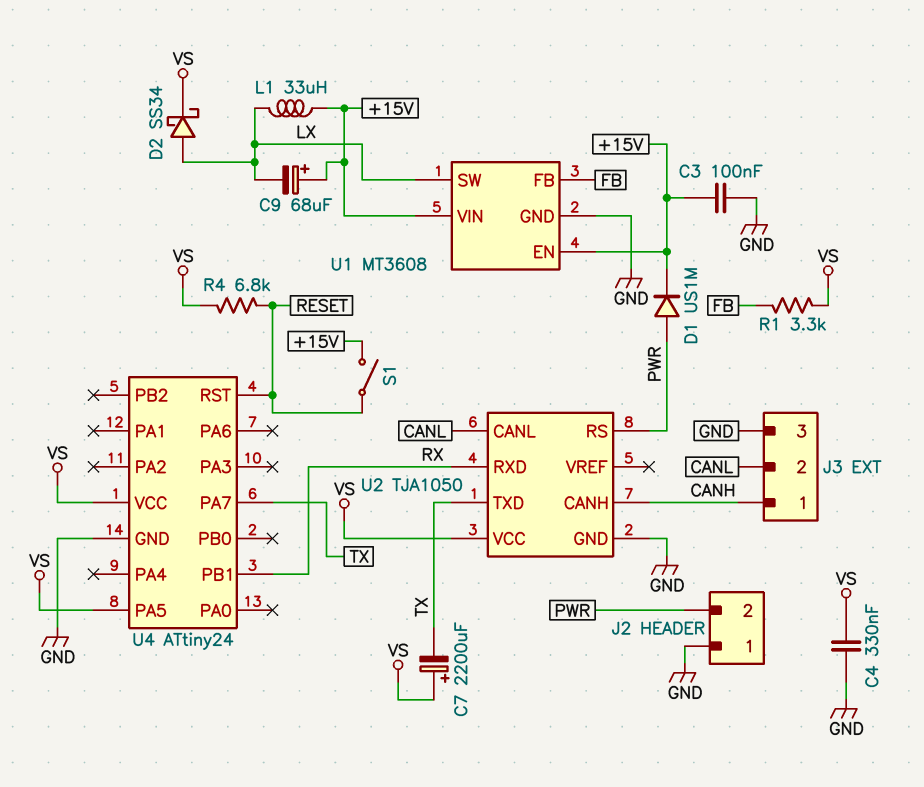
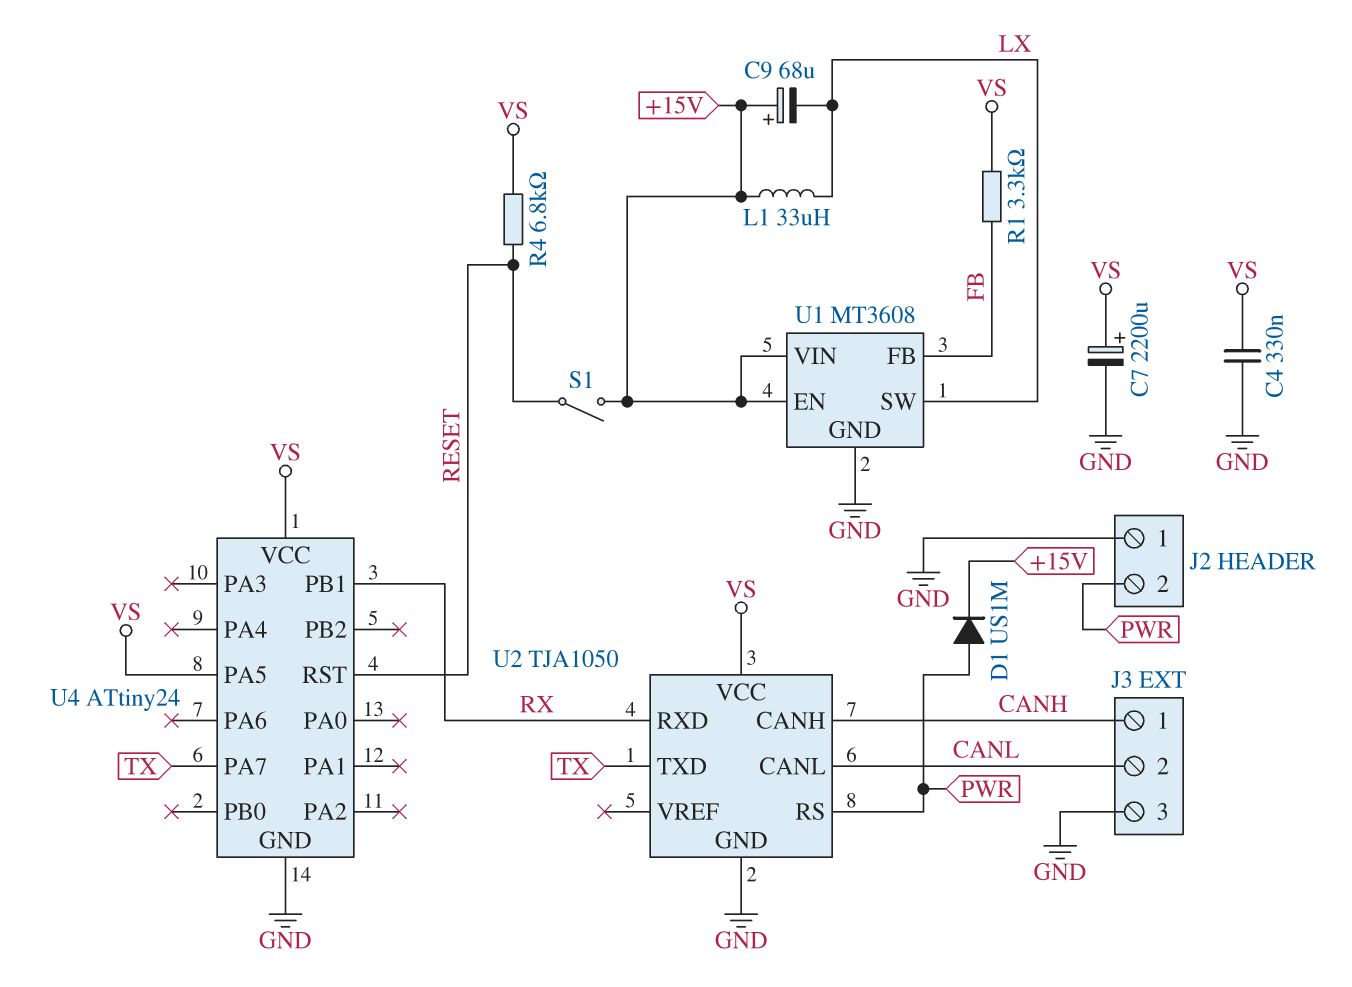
C3: 100nF (+15V, GND) -> none
C7: 2200uF (plus VS, minus TX) -> 2200uF (plus VS, minus GND)
D2: schottky SS34 (A LX, K VS) -> none

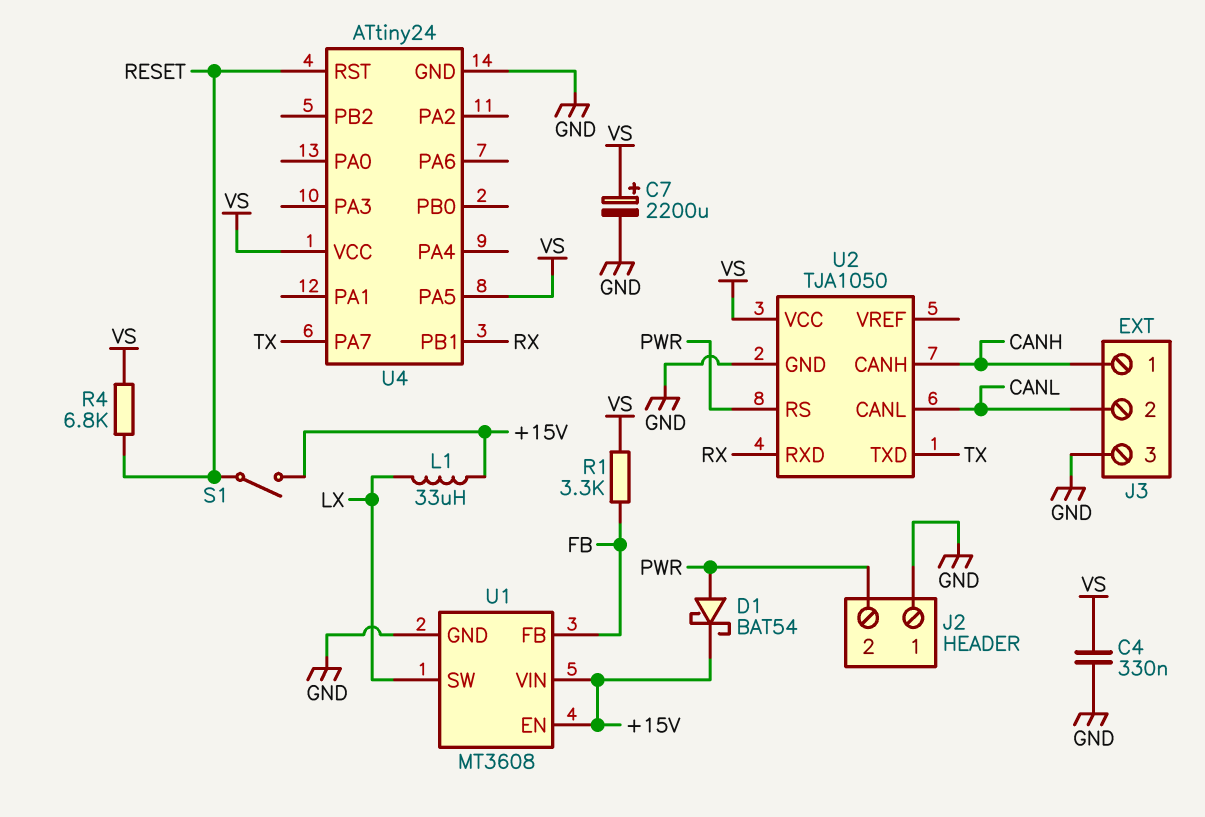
C9: 68uF (plus +15V, minus LX) -> none
D1: diode US1M (A PWR, K +15V) -> schottky BAT54 (A PWR, K +15V)

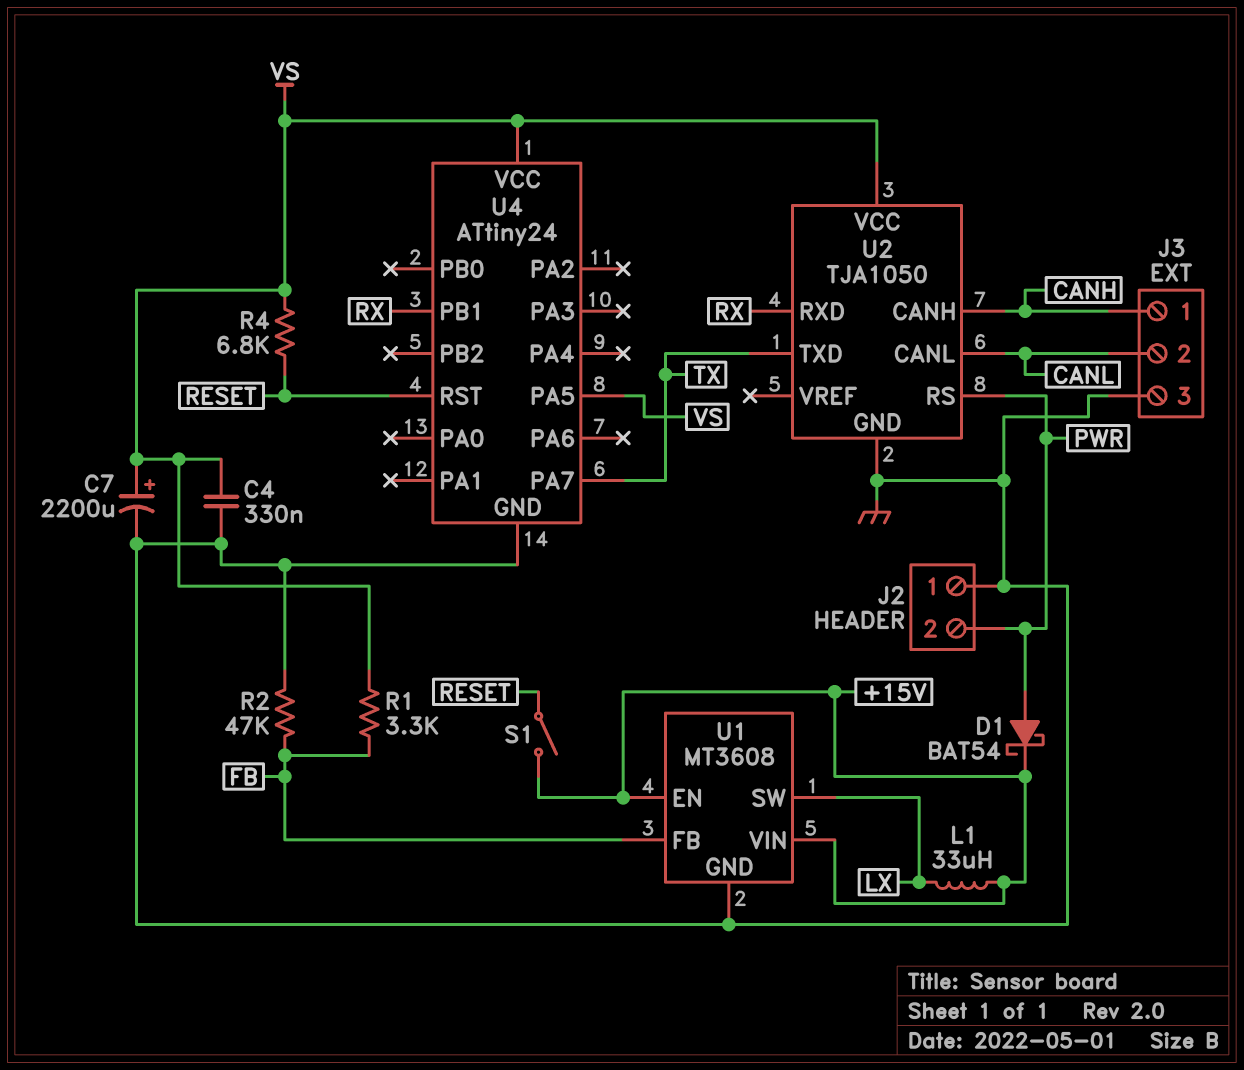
R2: none -> 47k (FB, GND)

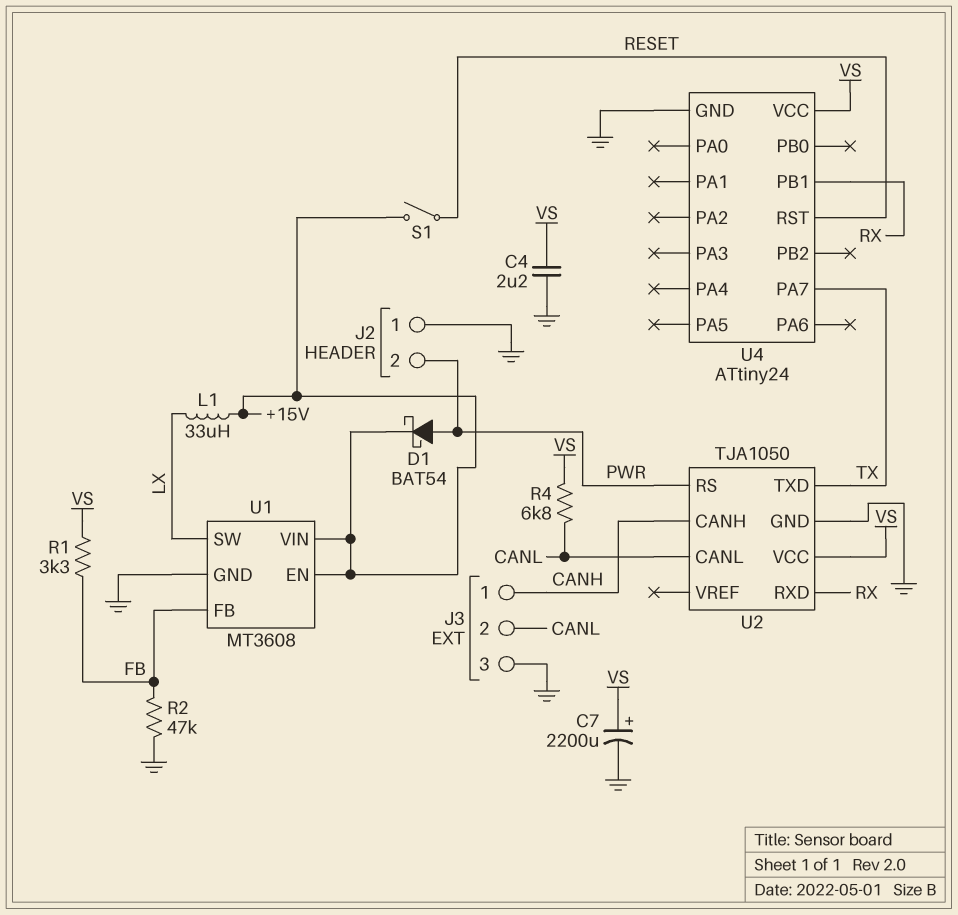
C4: 330nF (GND, VS) -> 2.2uF (GND, VS)
R4: 6.8k (RESET, VS) -> 6.8k (CANL, VS)
U4 pin PA5: VS -> none

